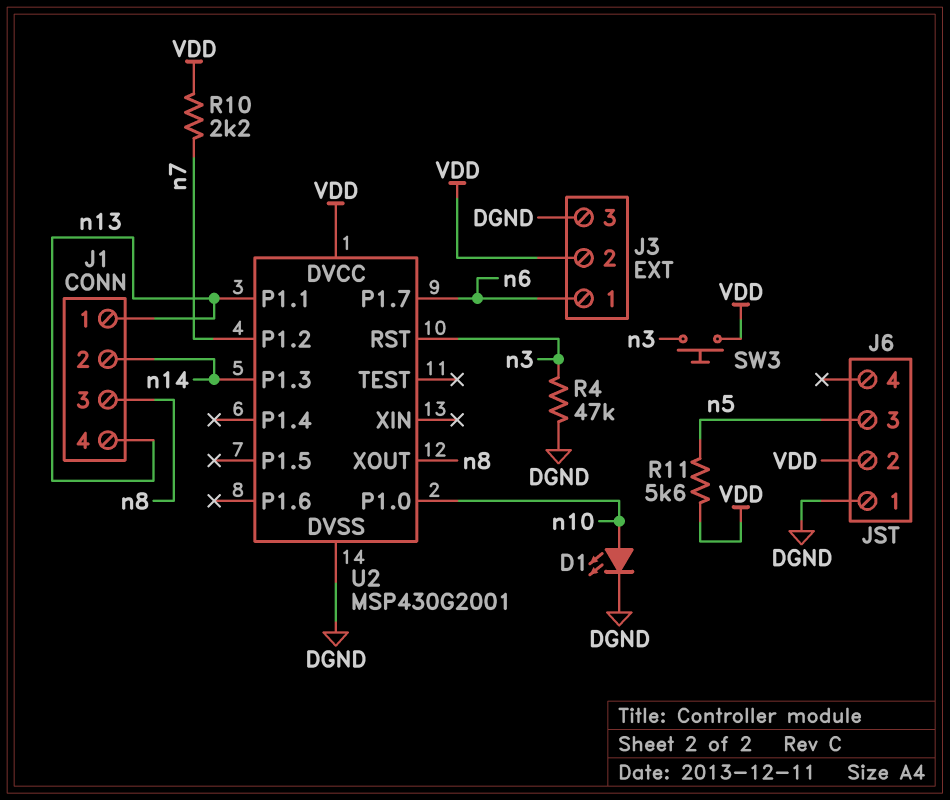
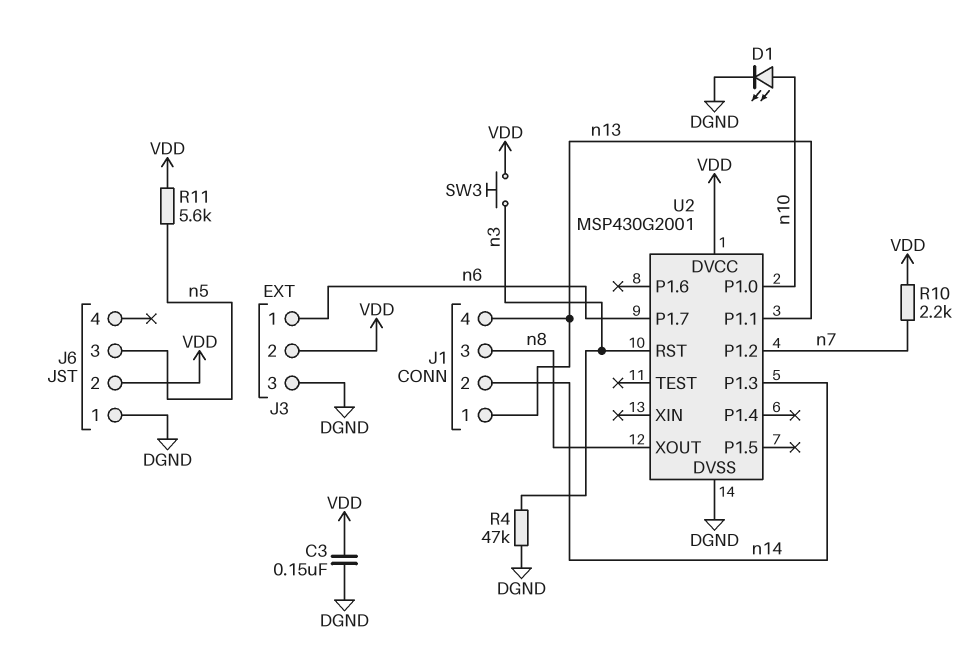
C3: none -> 150nF (DGND, VDD)

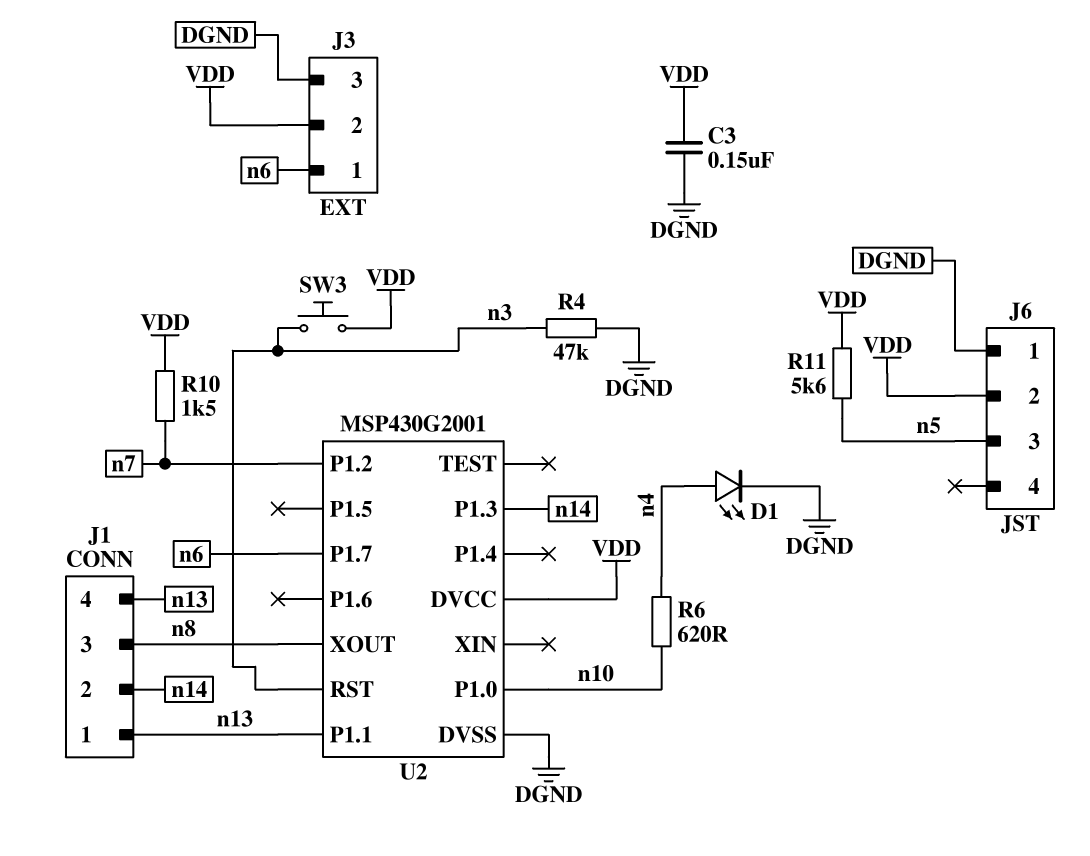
D1: LED (A n10, K DGND) -> LED (A n4, K DGND)
R6: none -> 620 (n4, n10)
R10: 2.2k (VDD, n7) -> 1.5k (VDD, n7)

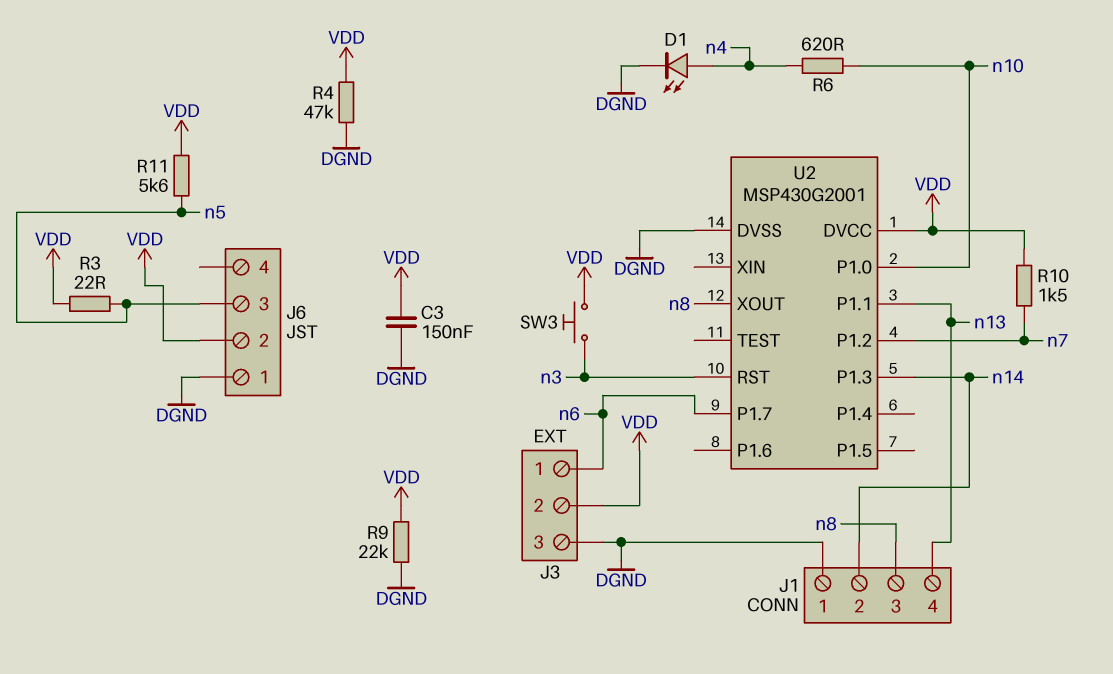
J1 pin 1: n13 -> DGND
R3: none -> 22 (VDD, n5)
R4: 47k (DGND, n3) -> 47k (DGND, VDD)
R9: none -> 22k (DGND, VDD)

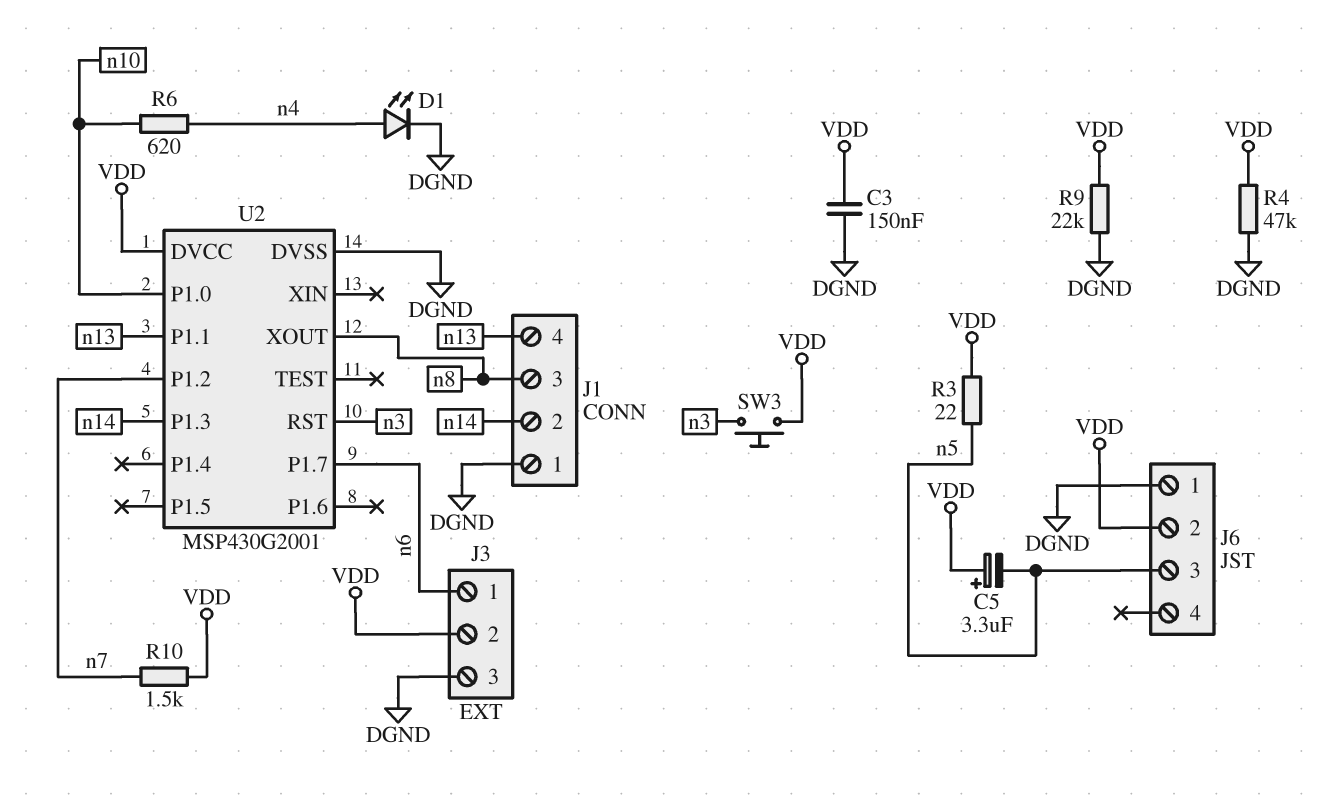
C5: none -> 3.3uF (plus VDD, minus n5)
R11: 5.6k (VDD, n5) -> none

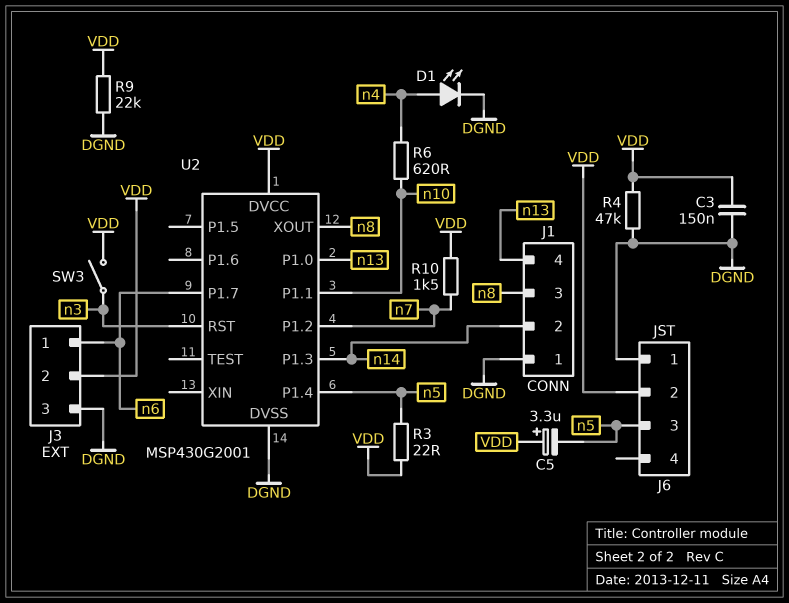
SW3: button (VDD, n3) -> switch (VDD, n3)
U2 pin P1.0: n10 -> n13
U2 pin P1.1: n13 -> n10
U2 pin P1.4: none -> n5

